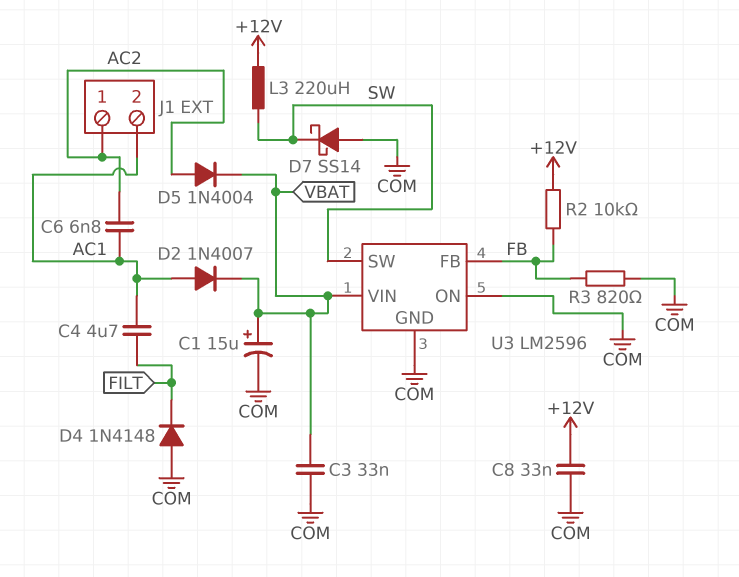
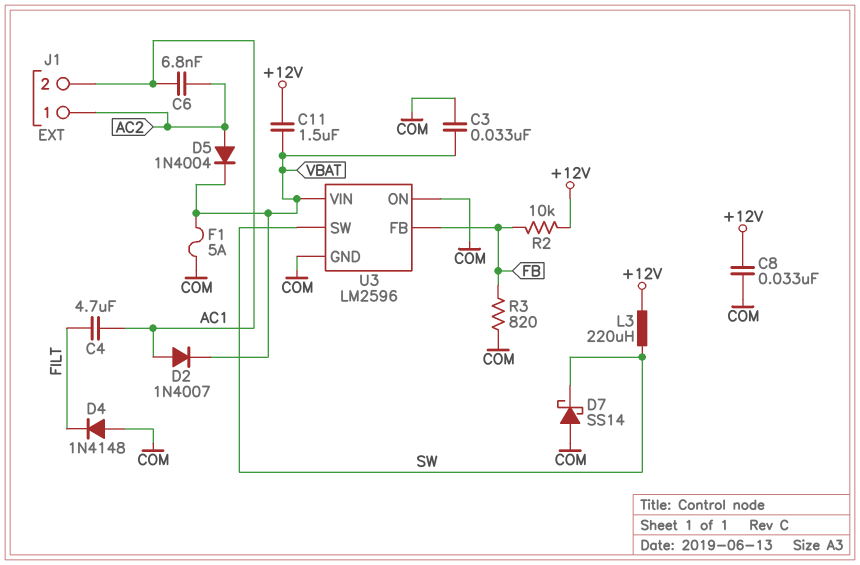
C1: 15uF (plus VBAT, minus COM) -> none
C11: none -> 1.5uF (+12V, VBAT)
F1: none -> 5A (COM, VBAT)

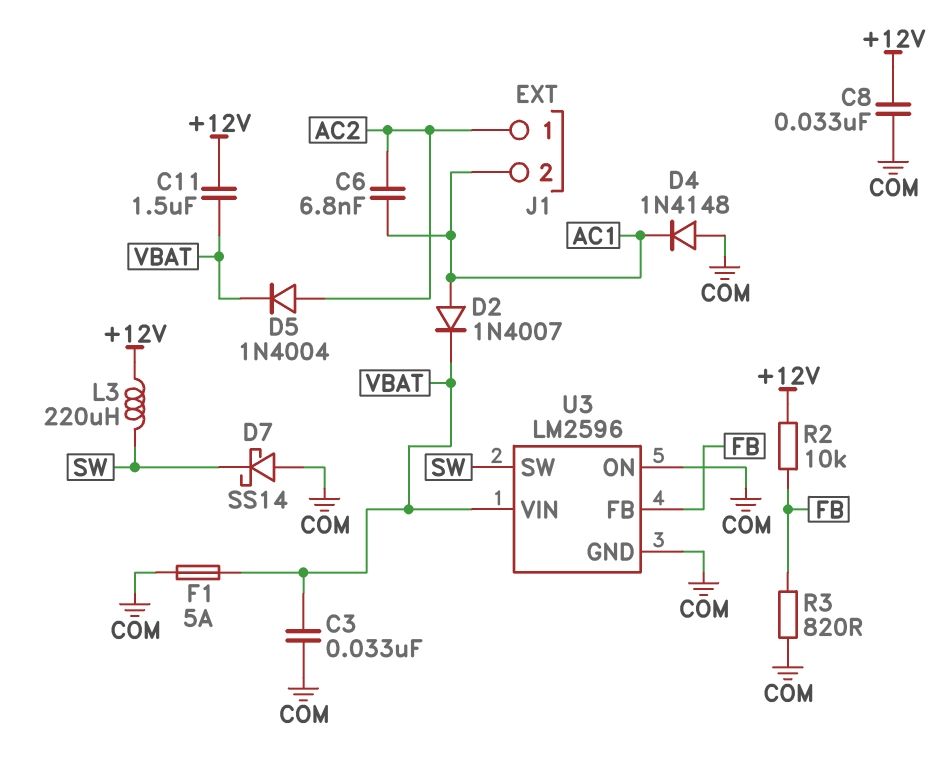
C4: 4.7uF (AC1, FILT) -> none
D4: diode 1N4148 (A COM, K FILT) -> diode 1N4148 (A COM, K AC1)

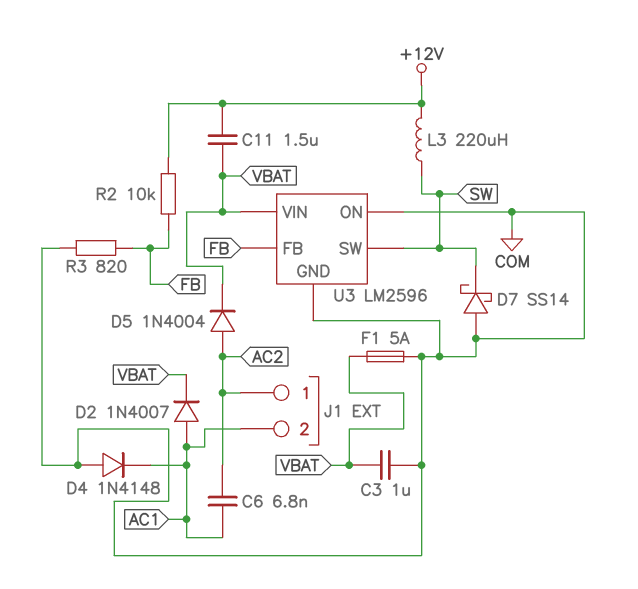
C3: 33nF (COM, VBAT) -> 1uF (COM, VBAT)
C8: 33nF (+12V, COM) -> none

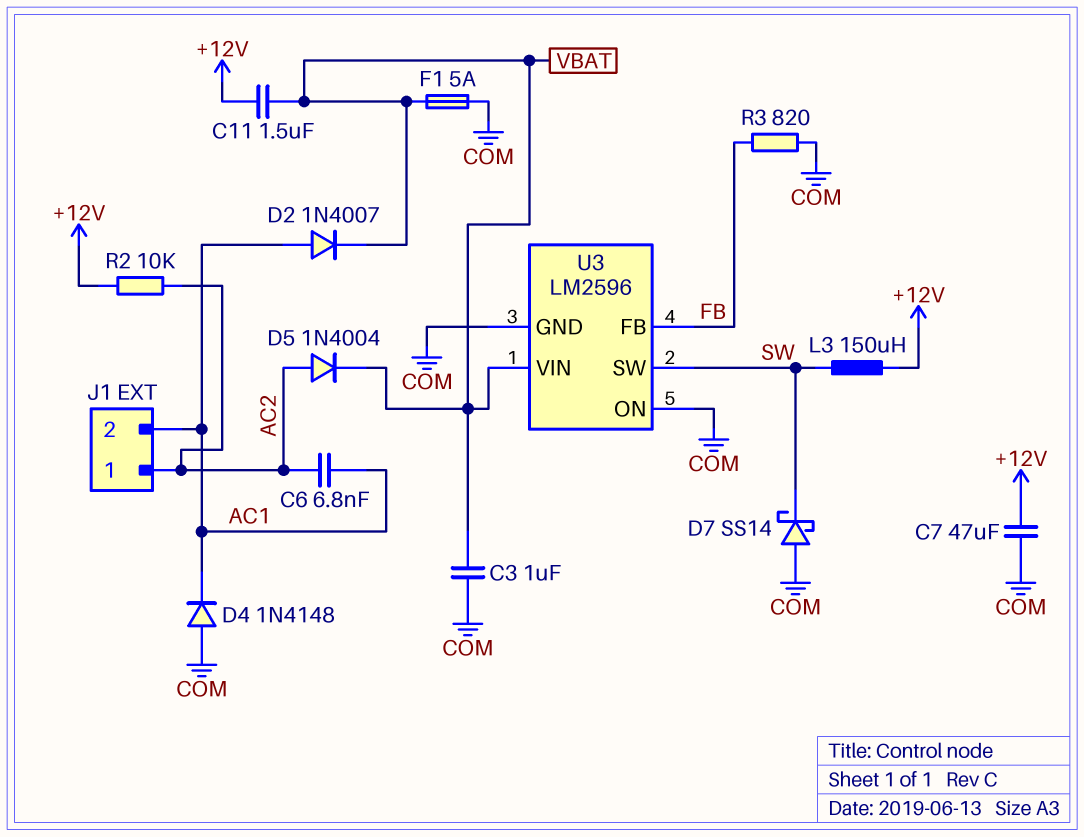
C7: none -> 47uF (+12V, COM)
L3: 220uH (+12V, SW) -> 150uH (+12V, SW)
R2: 10k (+12V, FB) -> 10k (+12V, AC2)

